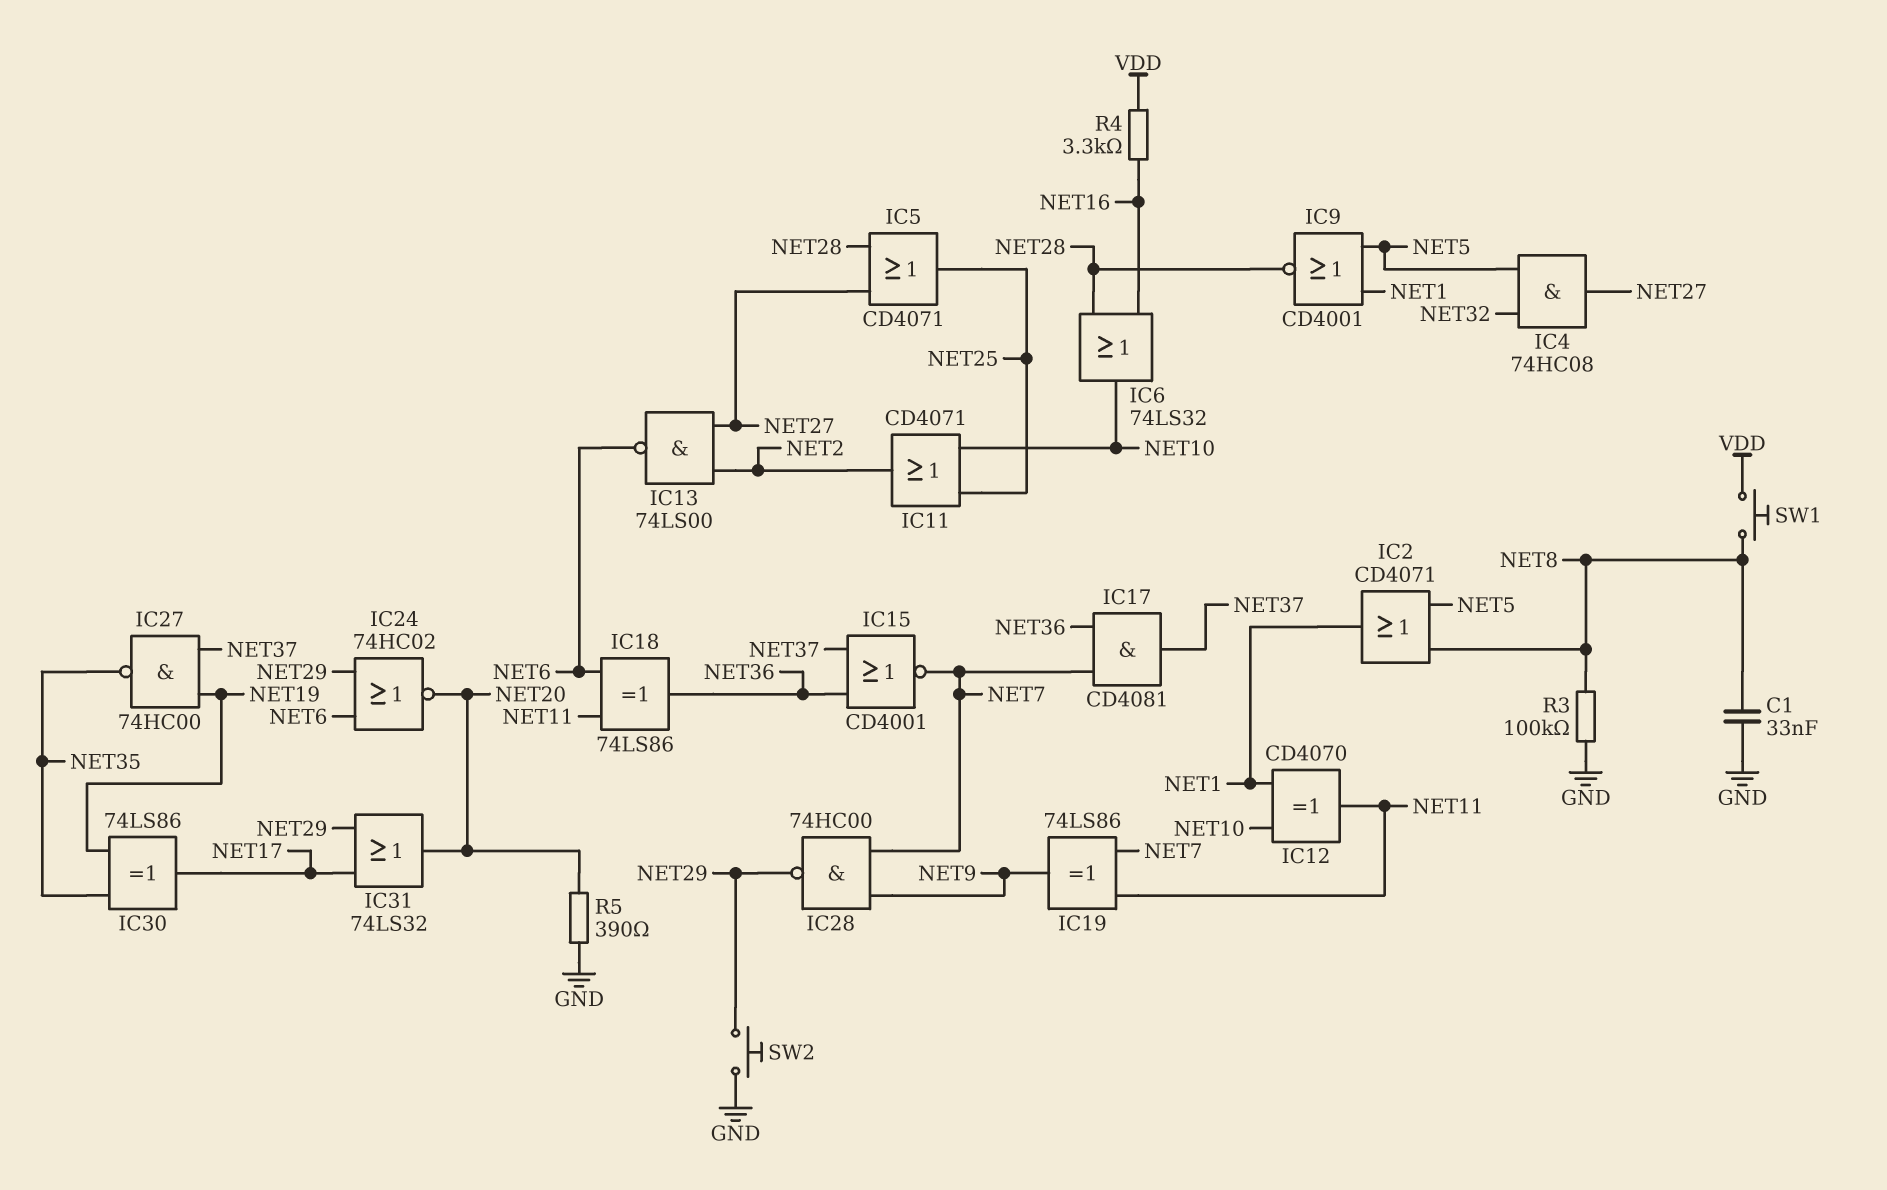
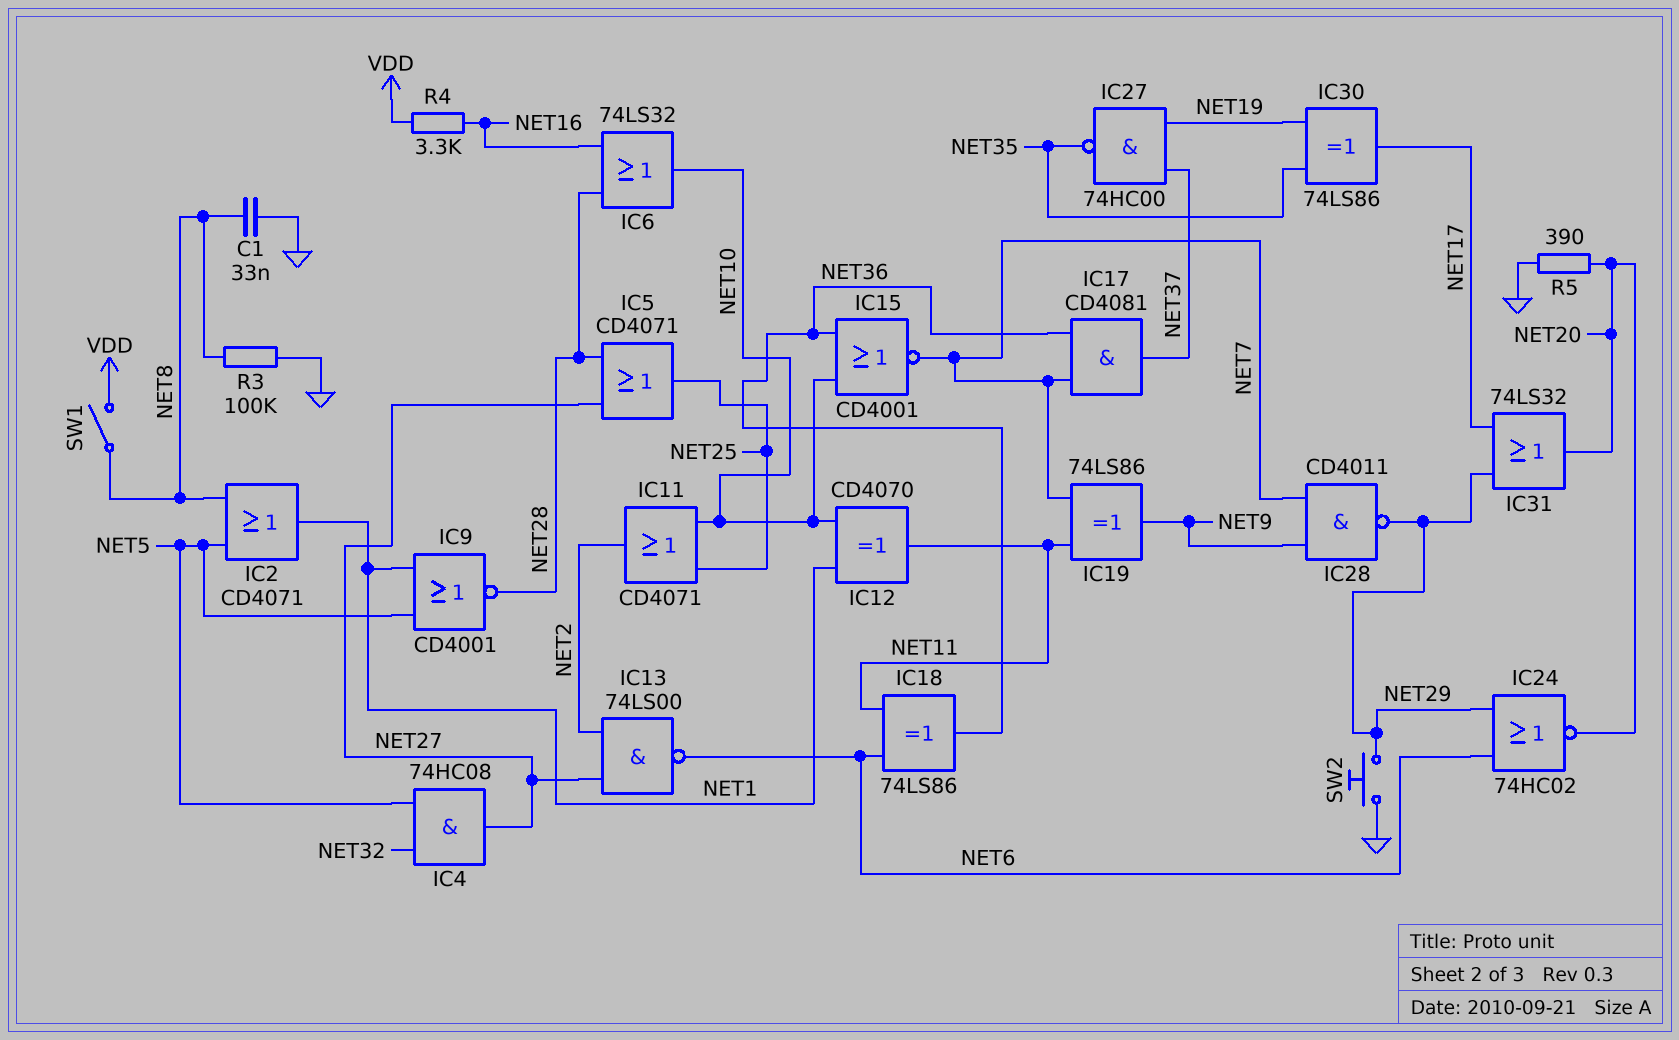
IC15: NOR CD4001 (in NET36, in NET37, out NET7) -> NOR CD4001 (in NET10, in NET36, out NET7)
IC28: NAND 74HC00 (in NET7, in NET9, out NET29) -> NAND CD4011 (in NET7, in NET9, out NET29)
SW1: button (NET8, VDD) -> switch (NET8, VDD)

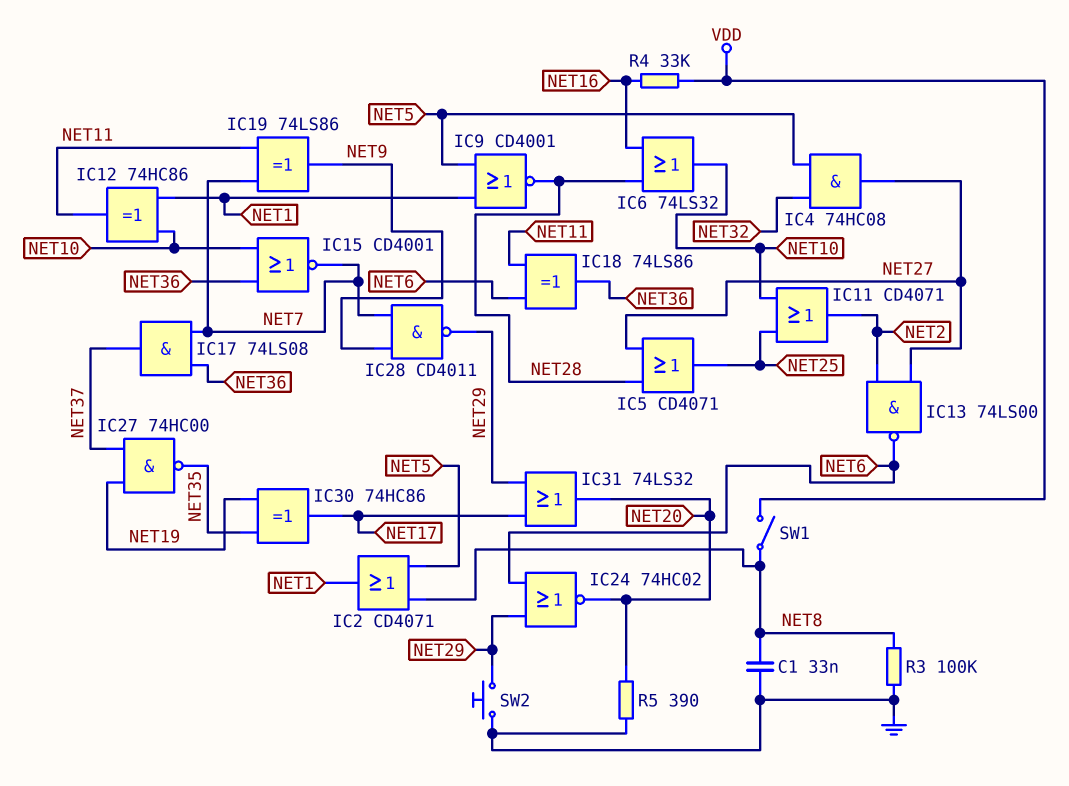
IC12: XOR CD4070 (in NET1, in NET10, out NET11) -> XOR 74HC86 (in NET1, in NET10, out NET11)
IC17: AND CD4081 (in NET7, in NET36, out NET37) -> AND 74LS08 (in NET7, in NET36, out NET37)
IC30: XOR 74LS86 (in NET19, in NET35, out NET17) -> XOR 74HC86 (in NET19, in NET35, out NET17)
R4: 3.3k (NET16, VDD) -> 33k (NET16, VDD)

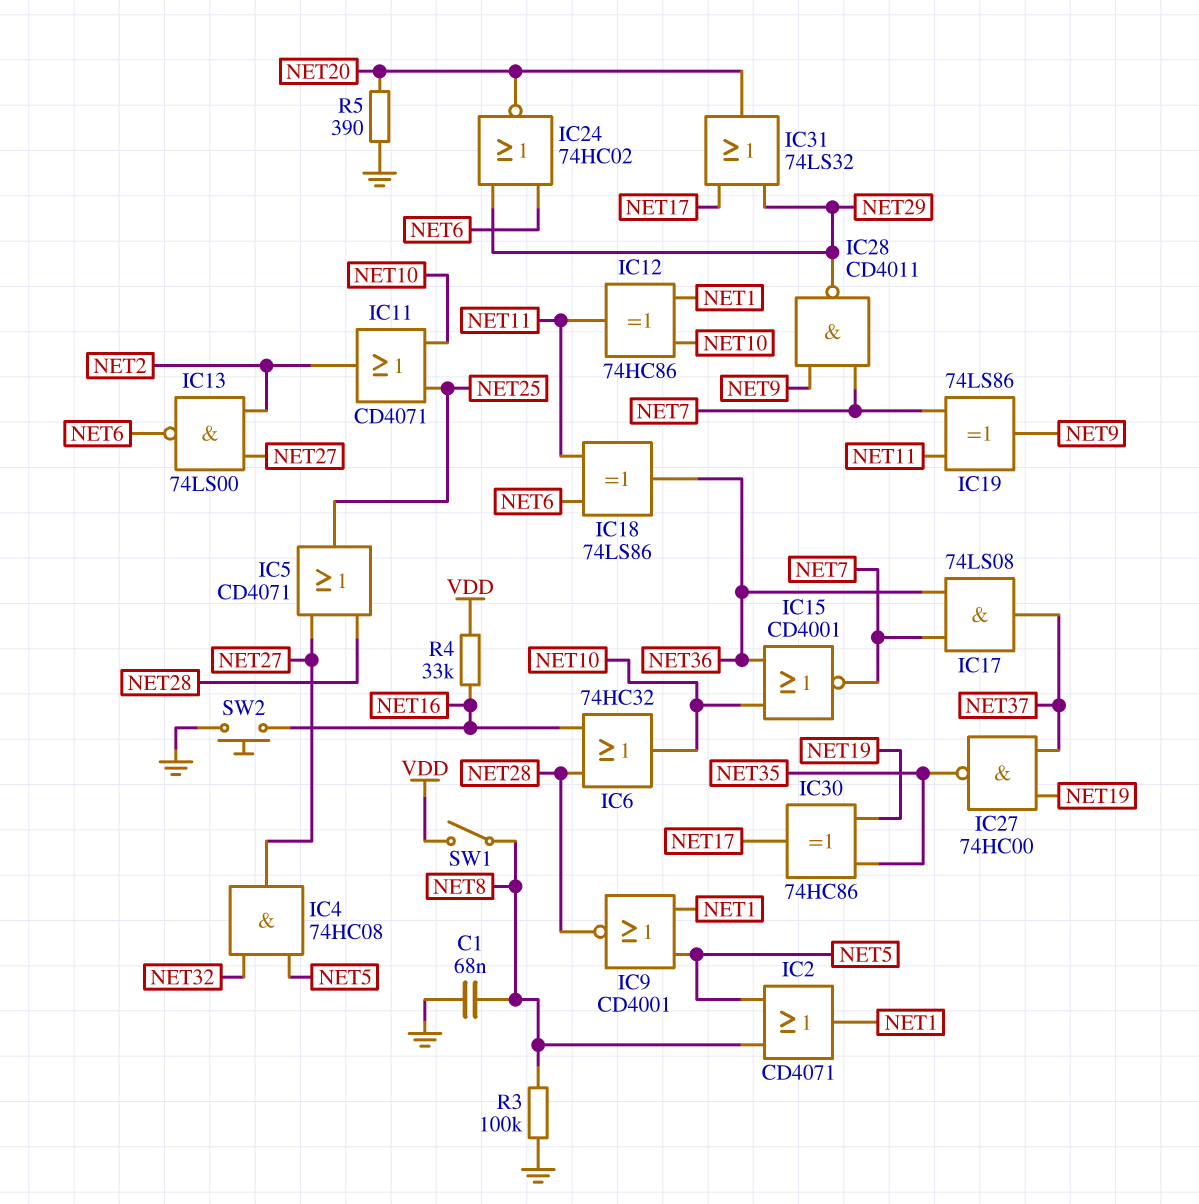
C1: 33nF (GND, NET8) -> 68nF (GND, NET8)
IC6: OR 74LS32 (in NET16, in NET28, out NET10) -> OR 74HC32 (in NET16, in NET28, out NET10)
SW2: button (GND, NET29) -> button (GND, NET16)

